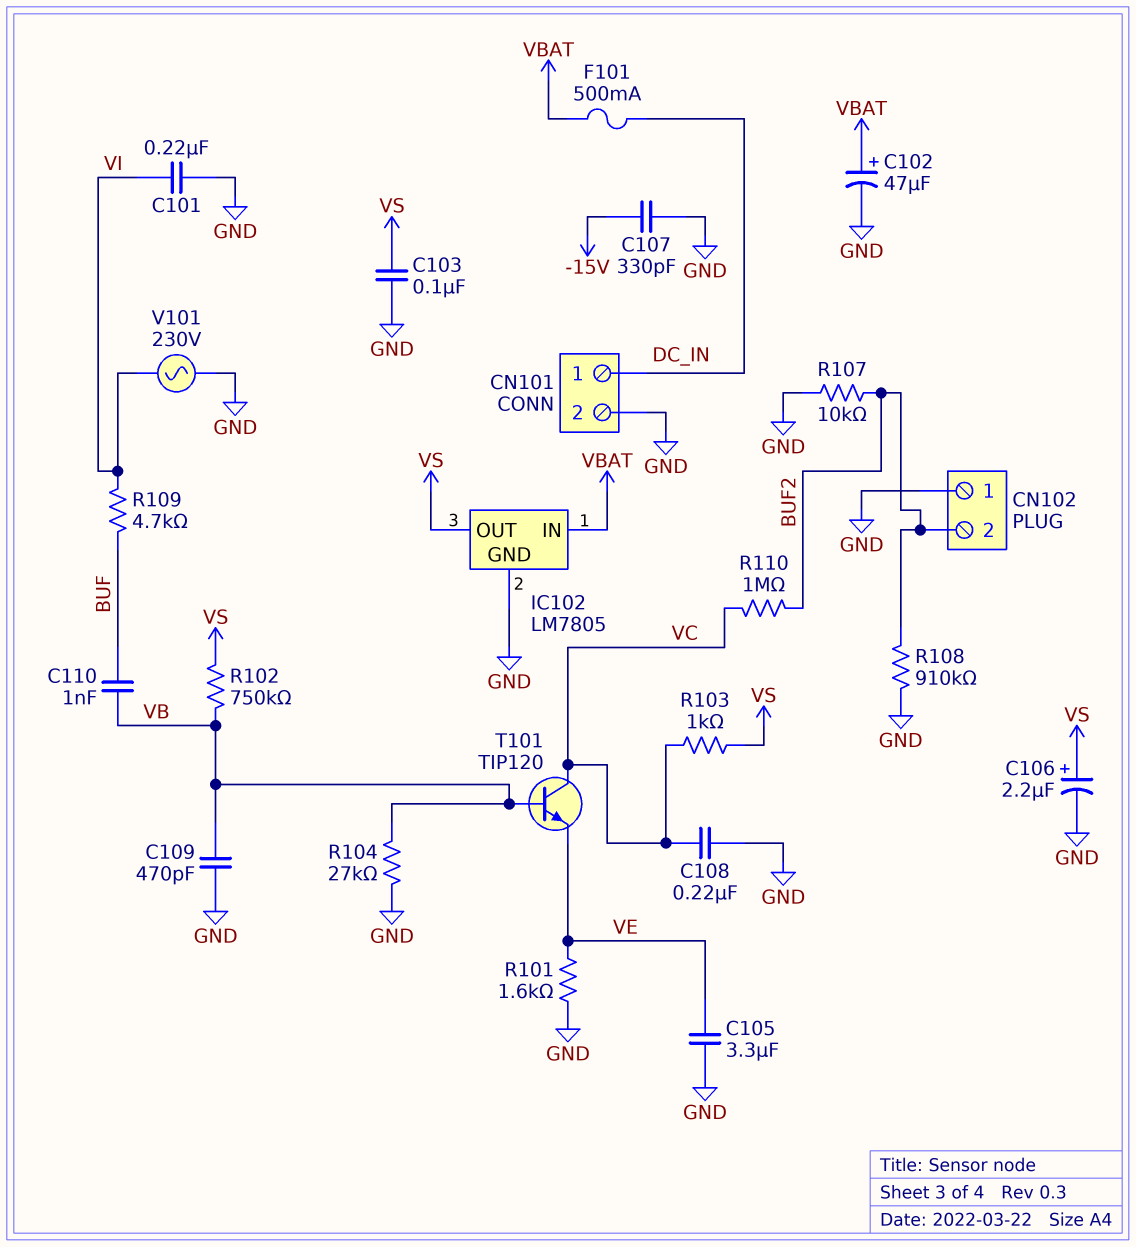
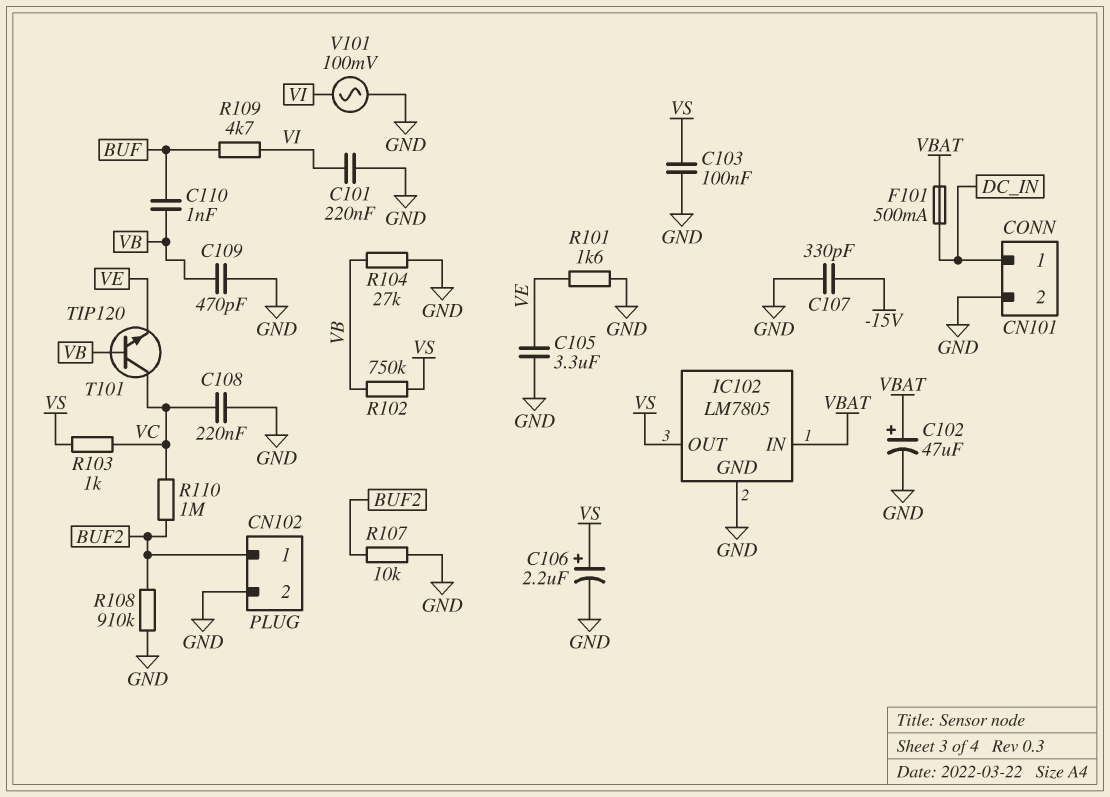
CN102 pin 1: GND -> BUF2
CN102 pin 2: BUF2 -> GND
V101: AC 230V (GND, VI) -> AC 100mV (GND, VI)

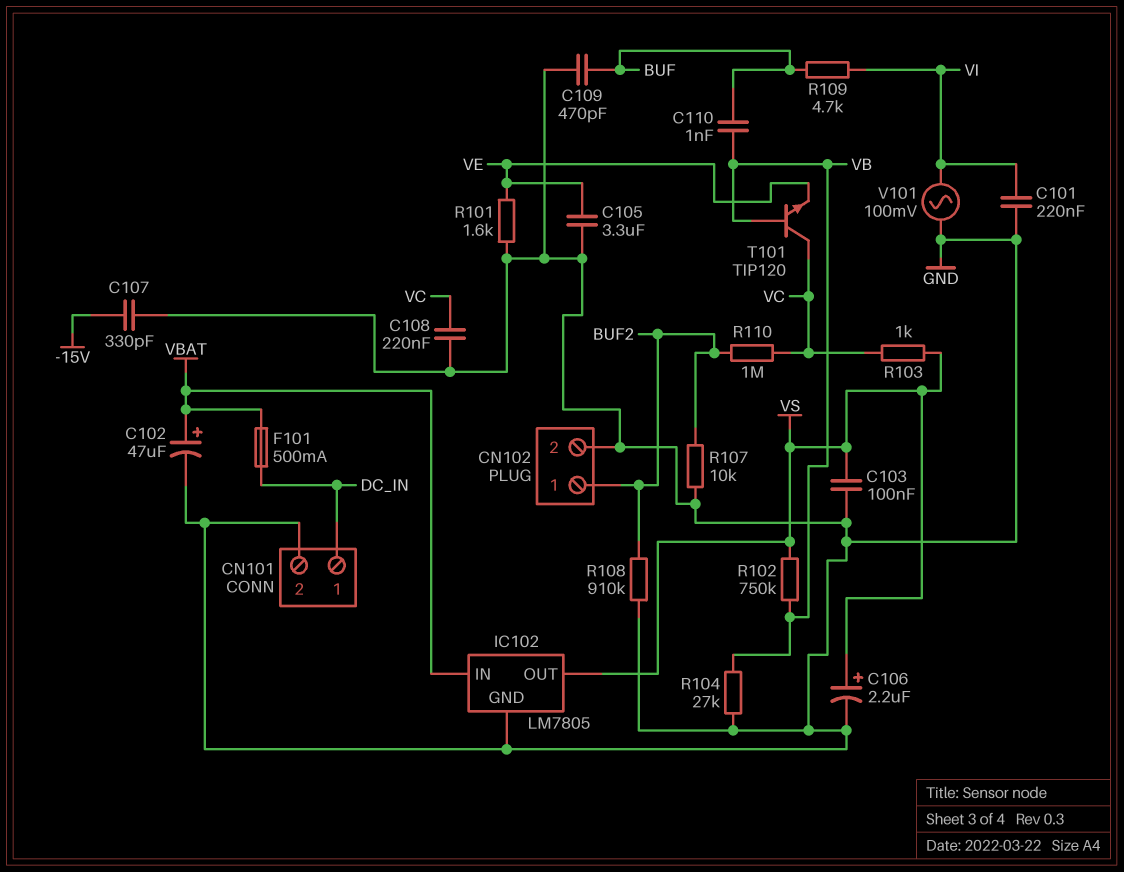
C109: 470pF (GND, VB) -> 470pF (BUF, GND)

